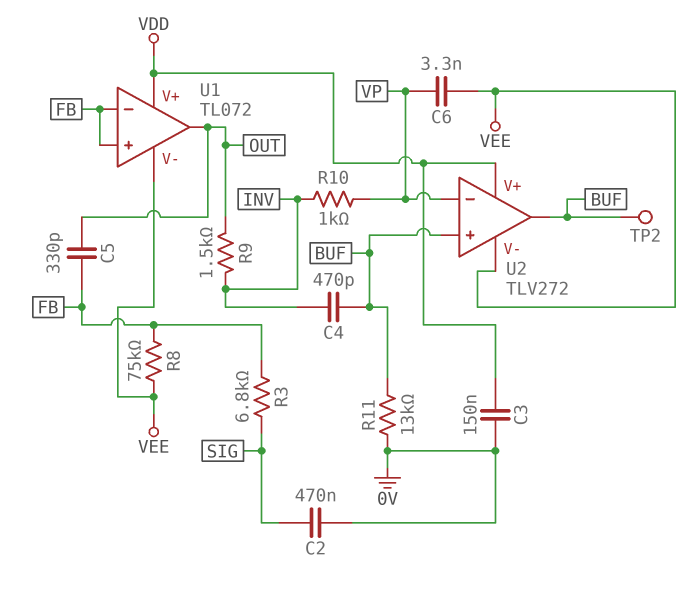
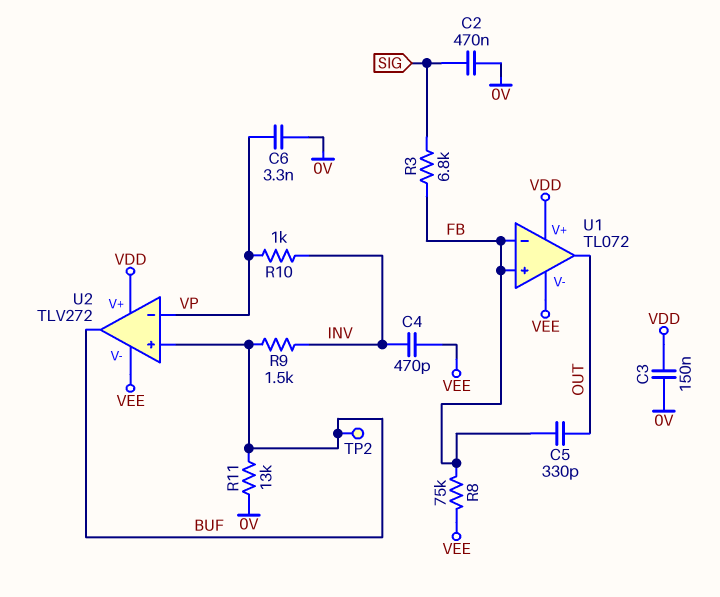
C4: 470pF (BUF, INV) -> 470pF (INV, VEE)
C6: 3.3nF (VEE, VP) -> 3.3nF (0V, VP)
R9: 1.5k (INV, OUT) -> 1.5k (BUF, INV)

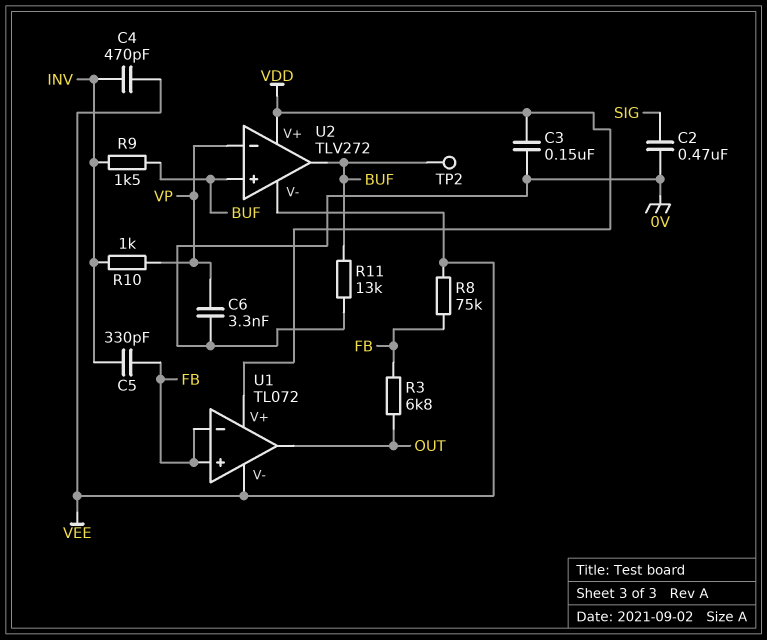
C5: 330pF (FB, OUT) -> 330pF (FB, INV)
R3: 6.8k (FB, SIG) -> 6.8k (FB, OUT)

